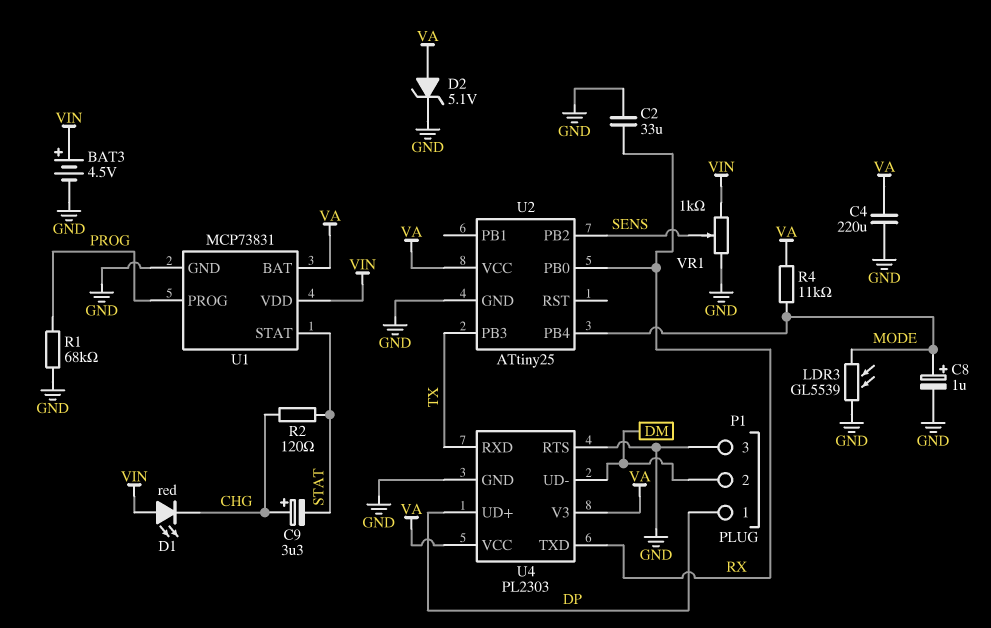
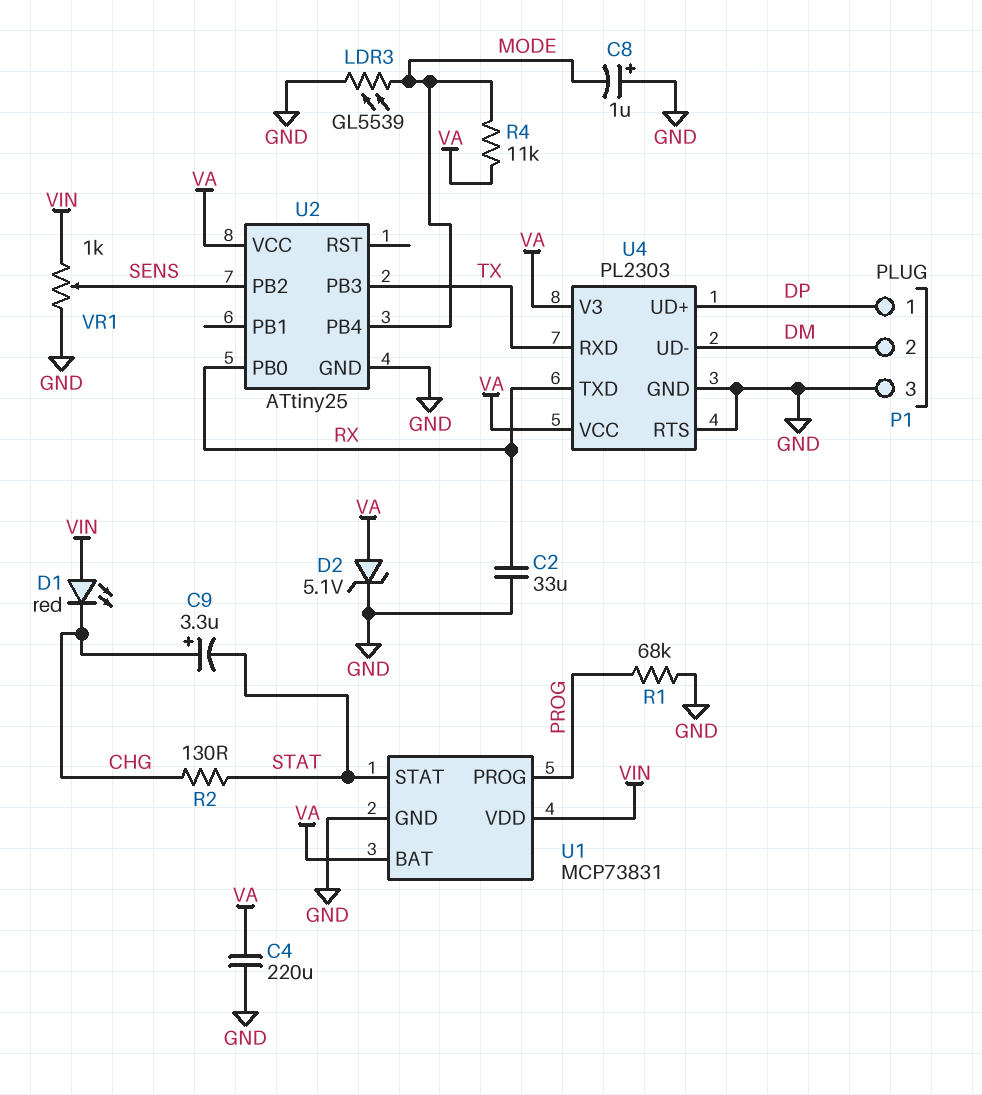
BAT3: 4.5V (plus VIN, minus GND) -> none
C8: 1uF (plus MODE, minus GND) -> 1uF (plus GND, minus MODE)
R2: 120 (CHG, STAT) -> 130 (CHG, STAT)

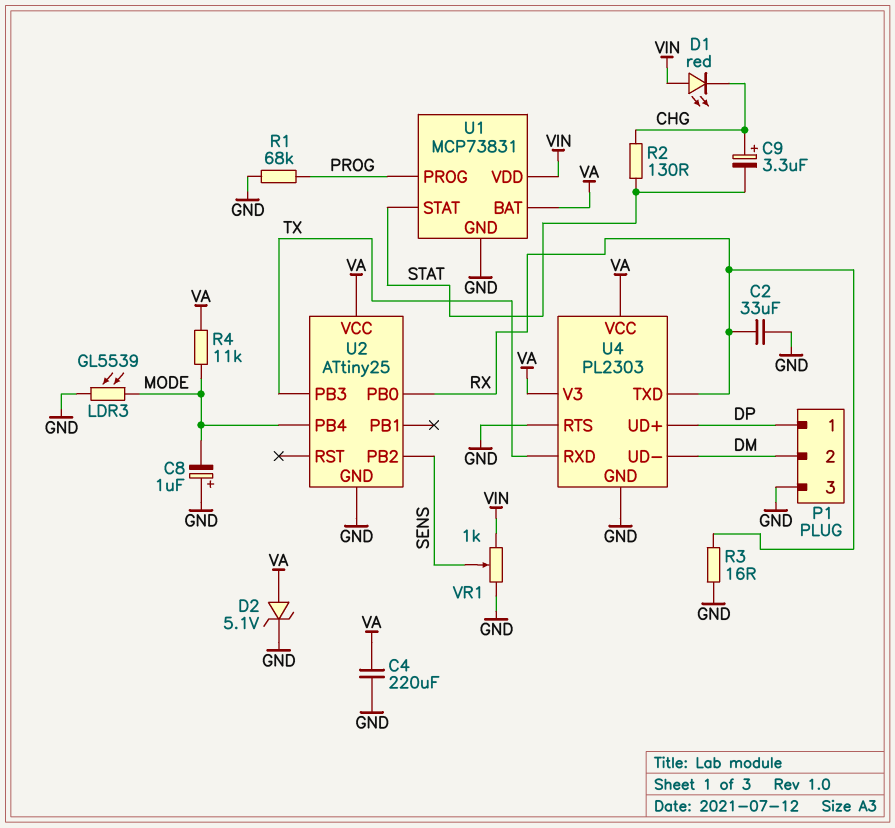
R3: none -> 16 (GND, RX)

